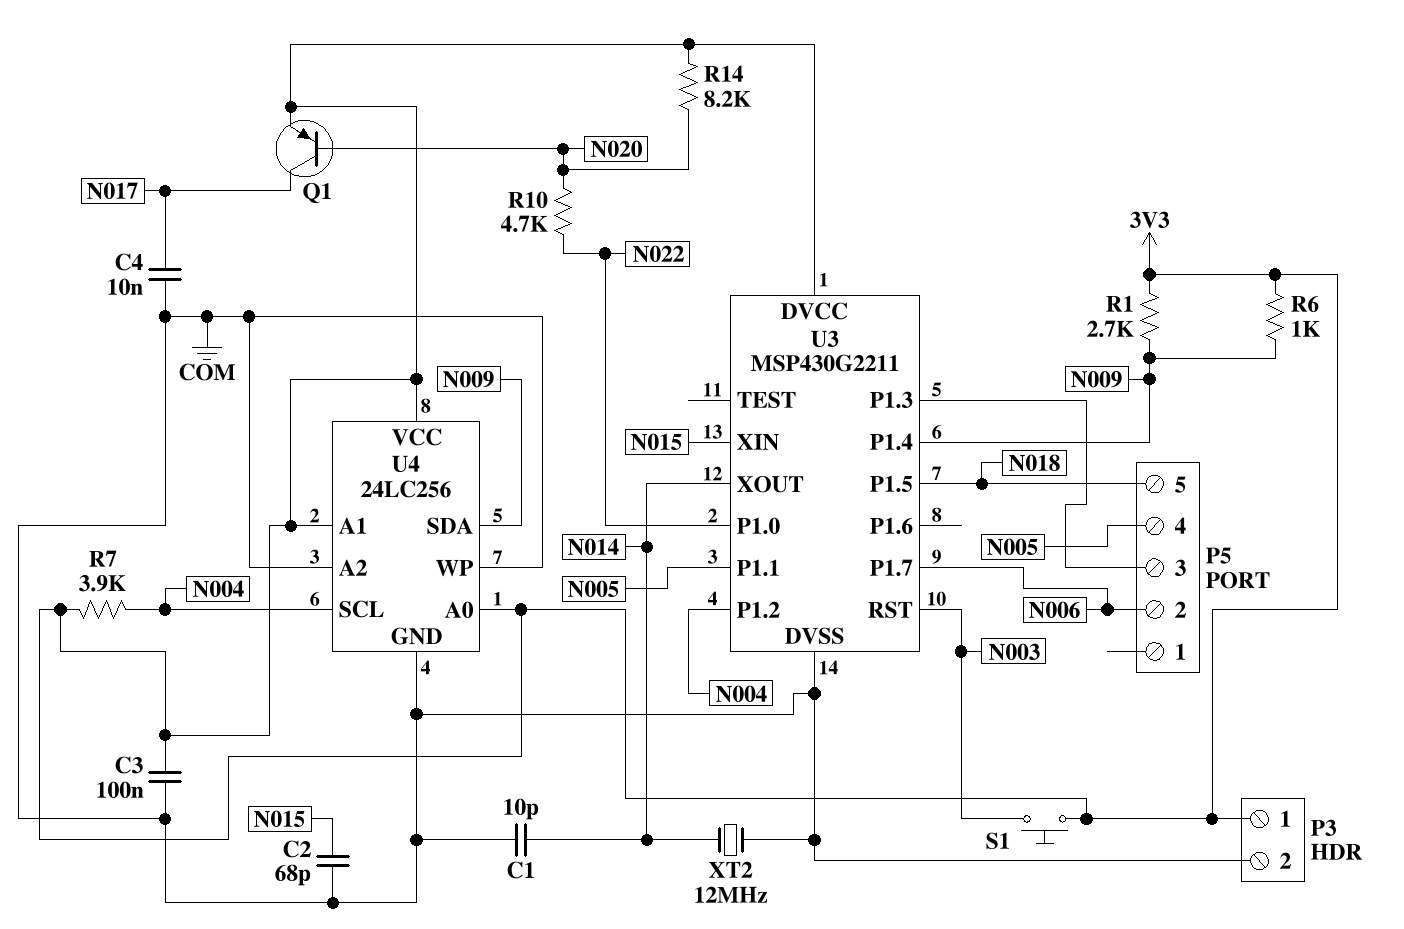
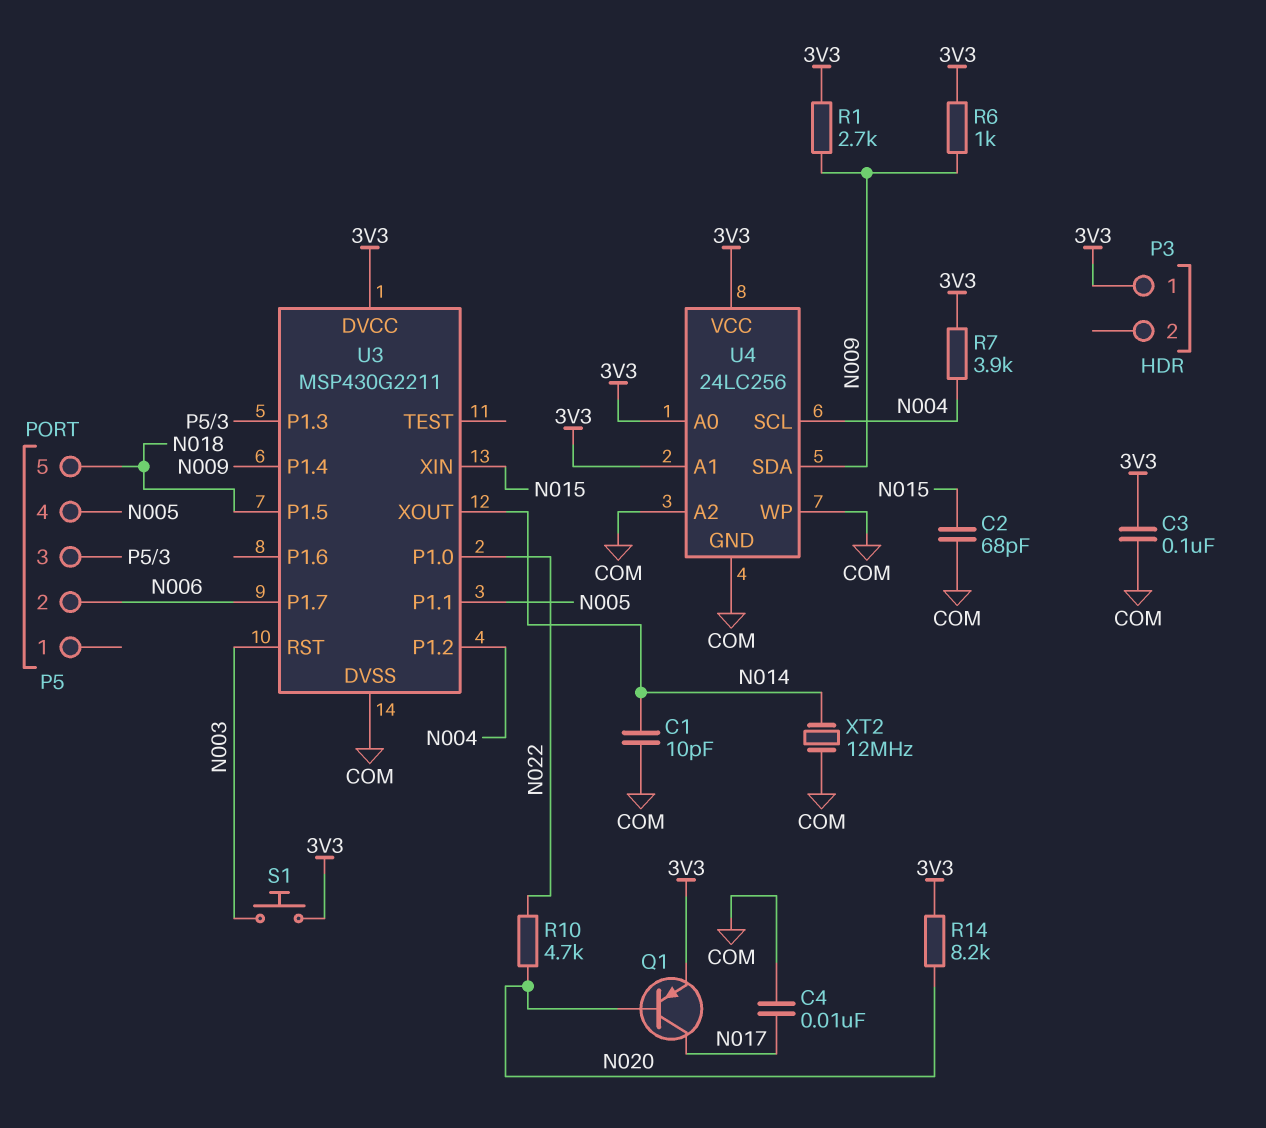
P3 pin 2: COM -> none

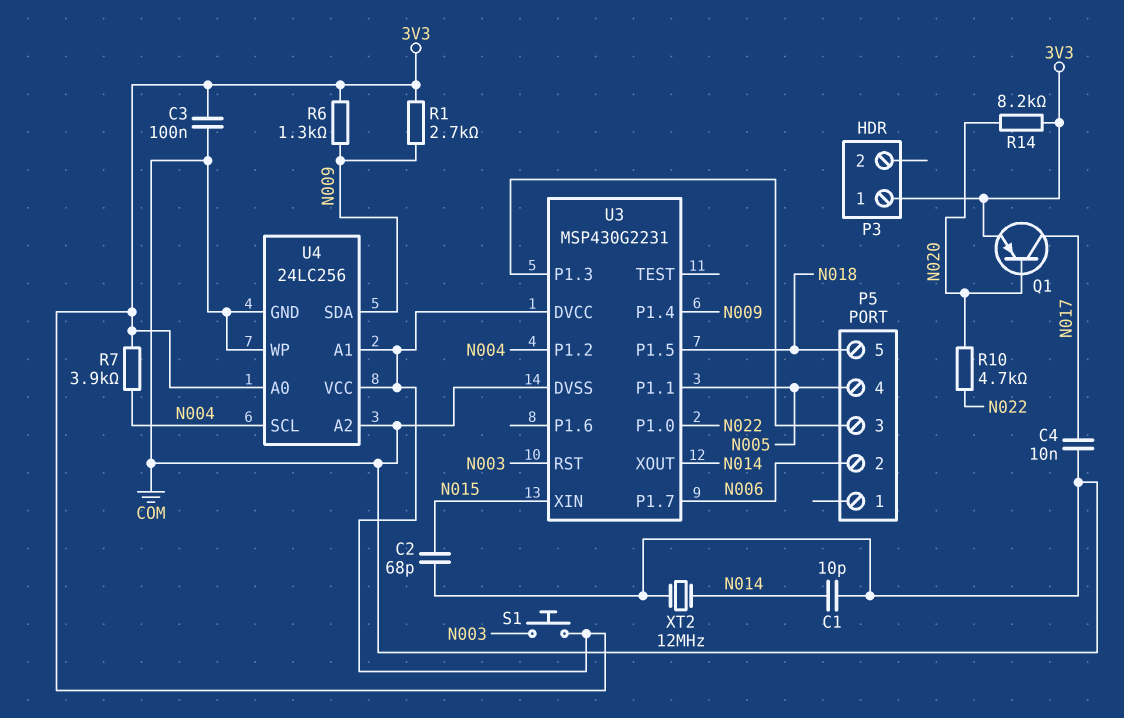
R6: 1k (3V3, N009) -> 1.3k (3V3, N009)
U3: MSP430G2211 -> MSP430G2231

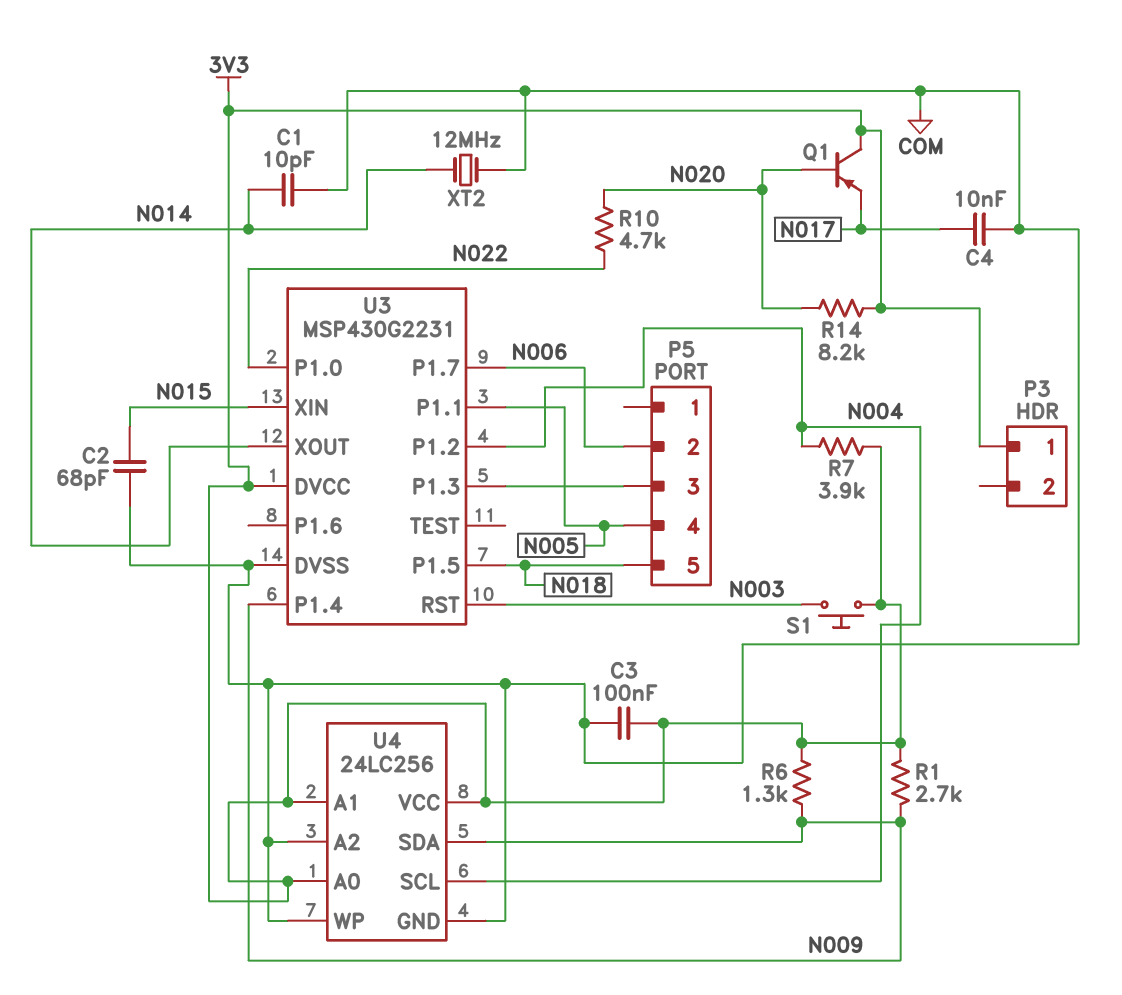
Q1: PNP (B N020, C N017, E 3V3) -> PNP (B N020, C 3V3, E N017)

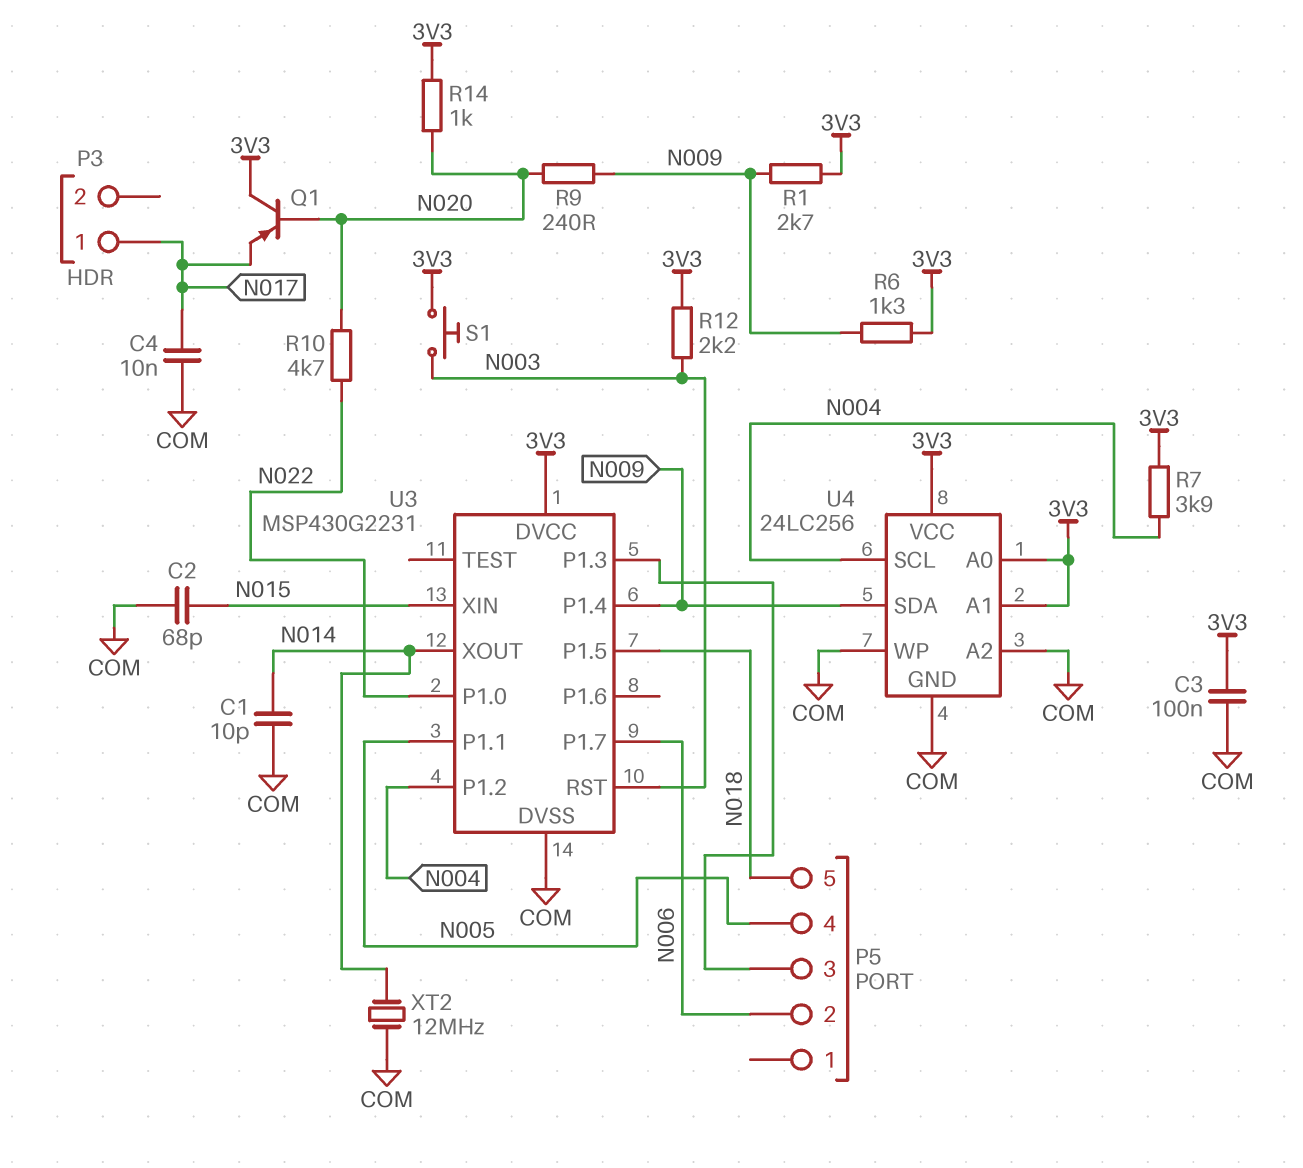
P3 pin 1: 3V3 -> N017
R9: none -> 240 (N009, N020)
R12: none -> 2.2k (3V3, N003)
R14: 8.2k (3V3, N020) -> 1k (3V3, N020)

